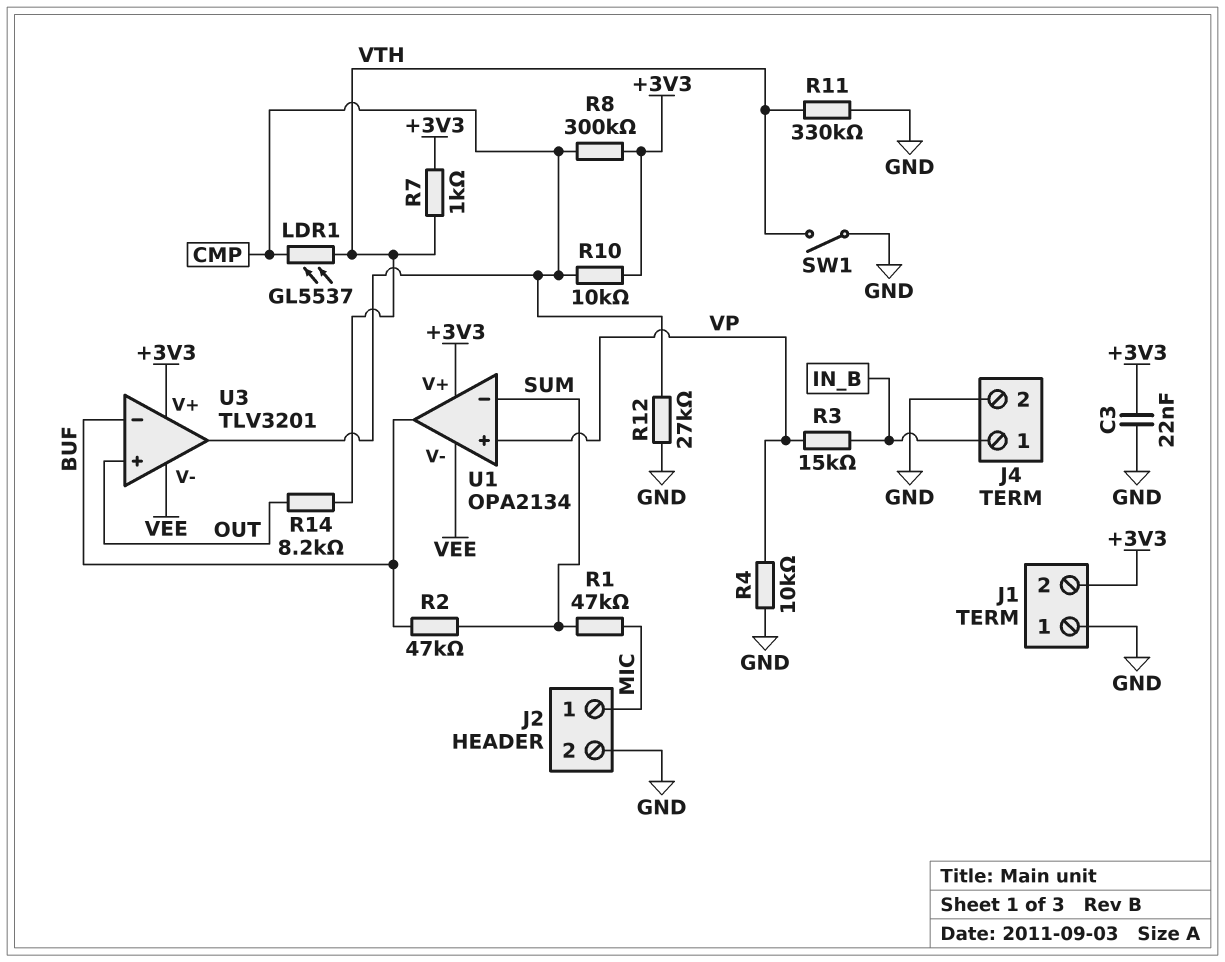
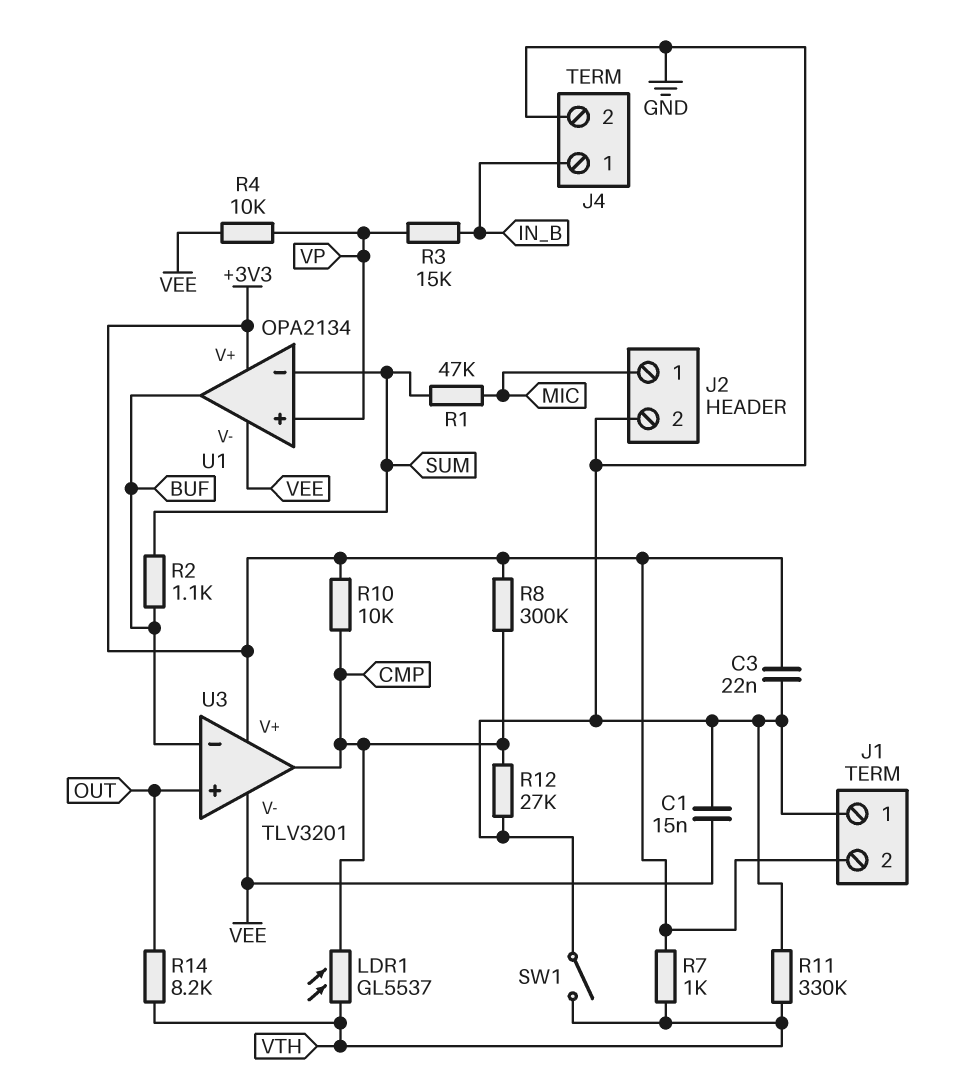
C1: none -> 15nF (GND, VEE)
R2: 47k (BUF, SUM) -> 1.1k (BUF, SUM)
R4: 10k (GND, VP) -> 10k (VEE, VP)

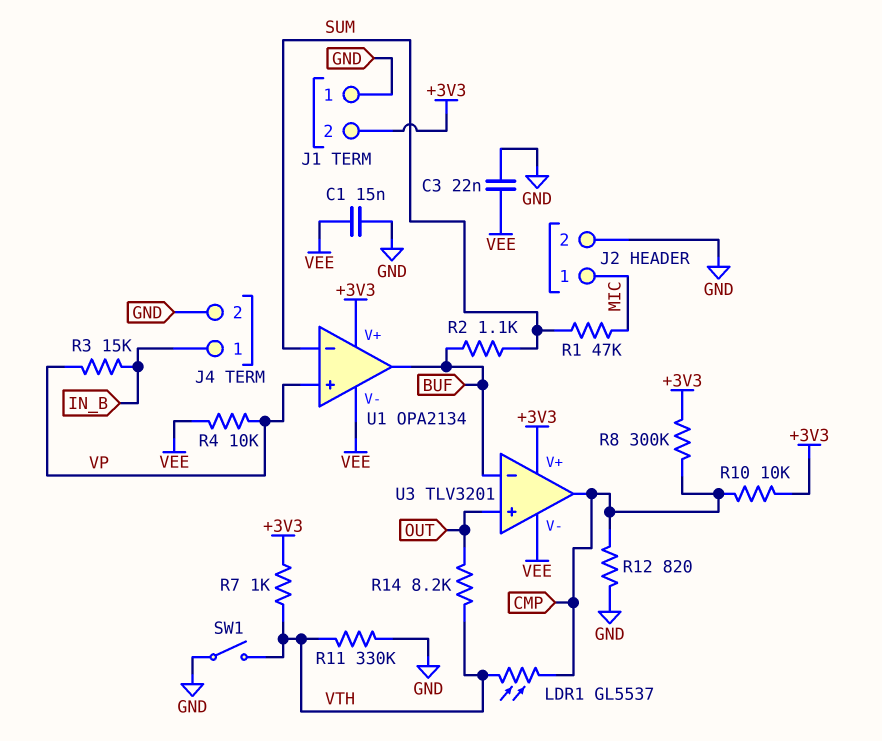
C3: 22nF (+3V3, GND) -> 22nF (GND, VEE)
R12: 27k (CMP, GND) -> 820 (CMP, GND)

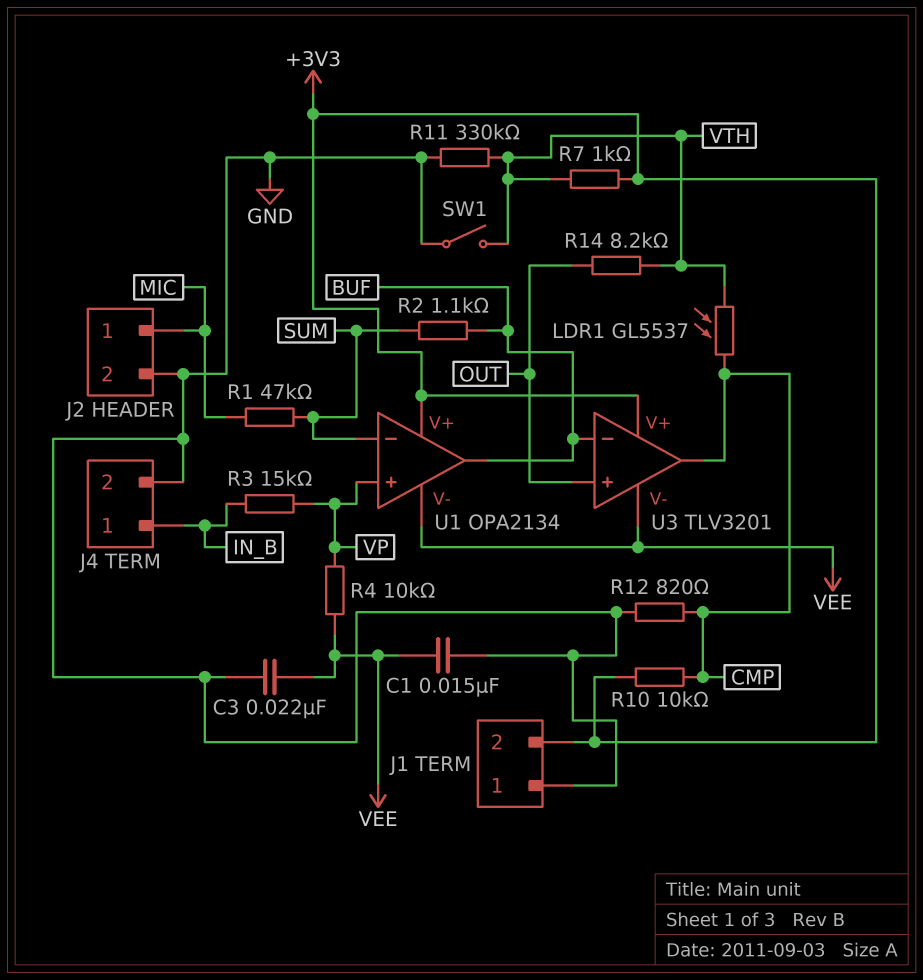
R8: 300k (+3V3, CMP) -> none

